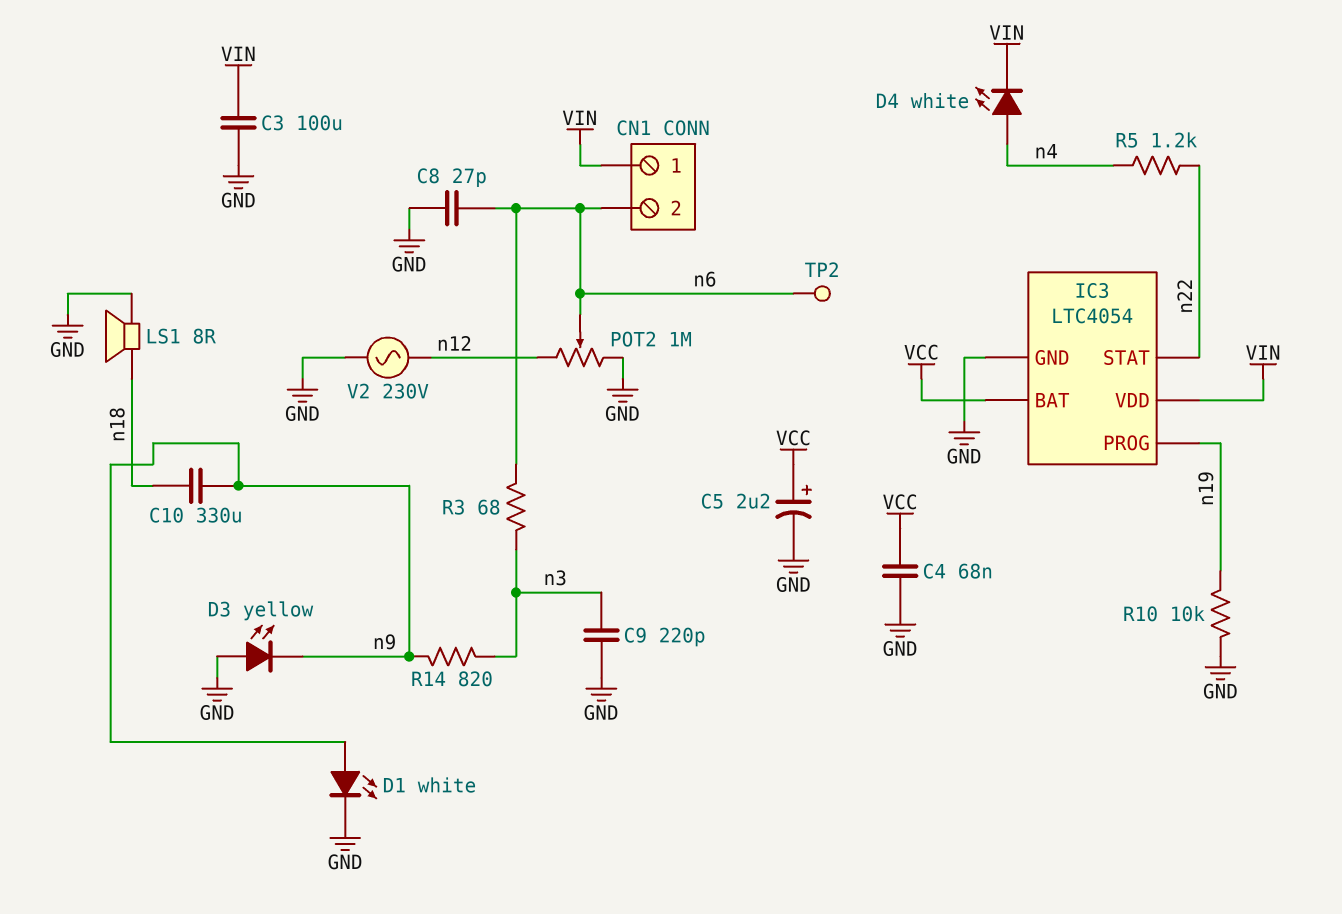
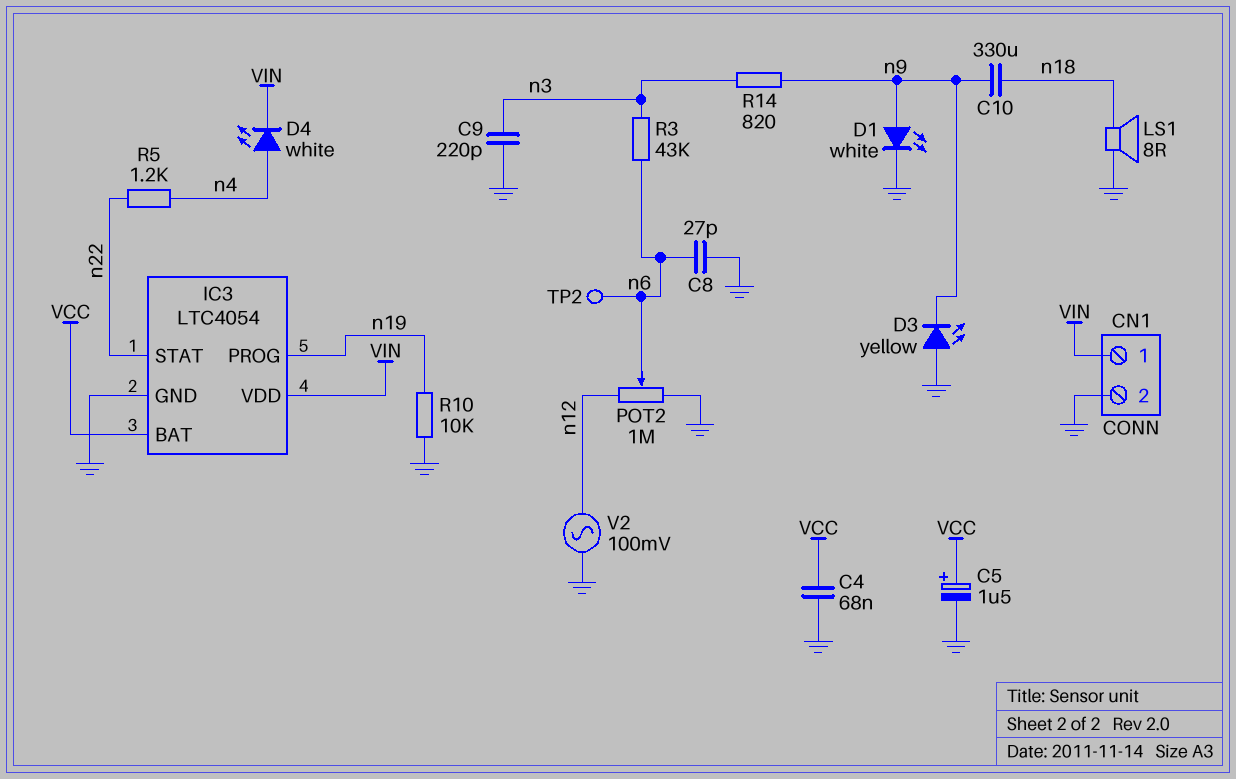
C3: 100uF (GND, VIN) -> none
C5: 2.2uF (plus VCC, minus GND) -> 1.5uF (plus VCC, minus GND)
CN1 pin 2: n6 -> GND
R3: 68 (n3, n6) -> 43k (n3, n6)
V2: AC 230V (GND, n12) -> AC 100mV (GND, n12)

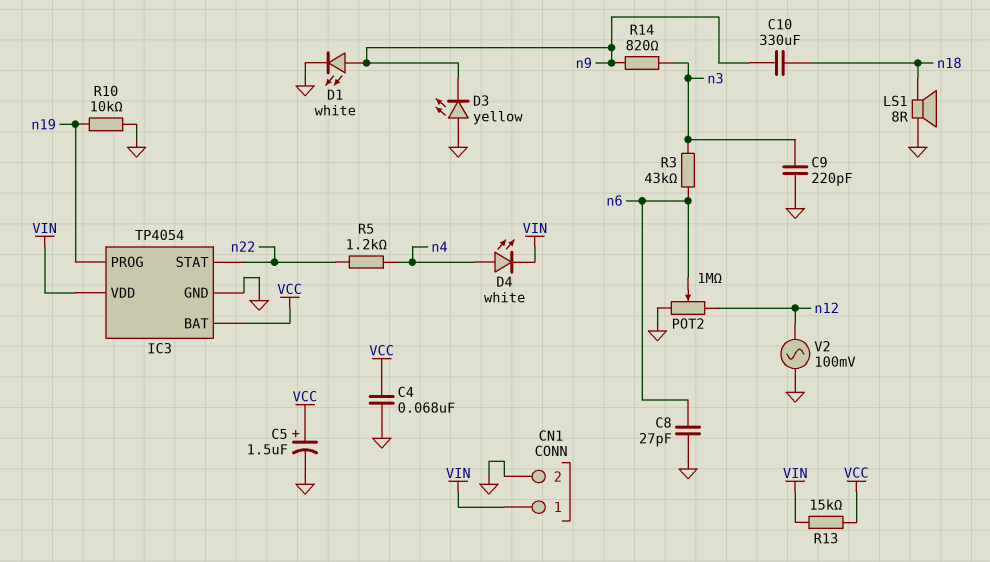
IC3: LTC4054 -> TP4054
R13: none -> 15k (VCC, VIN)
TP2: test point (n6) -> none

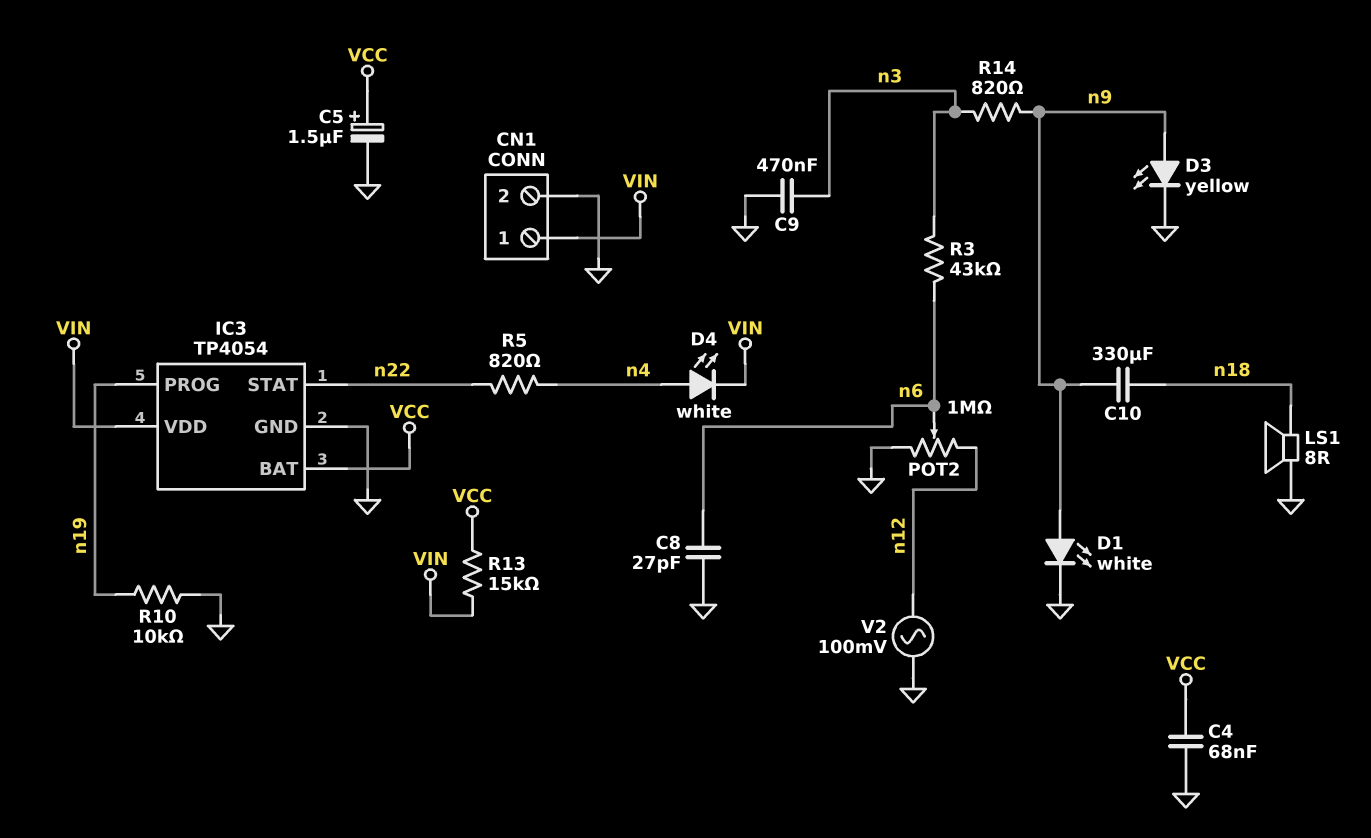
C9: 220pF (GND, n3) -> 470nF (GND, n3)
D3: LED yellow (A GND, K n9) -> LED yellow (A n9, K GND)
R5: 1.2k (n4, n22) -> 820 (n4, n22)

